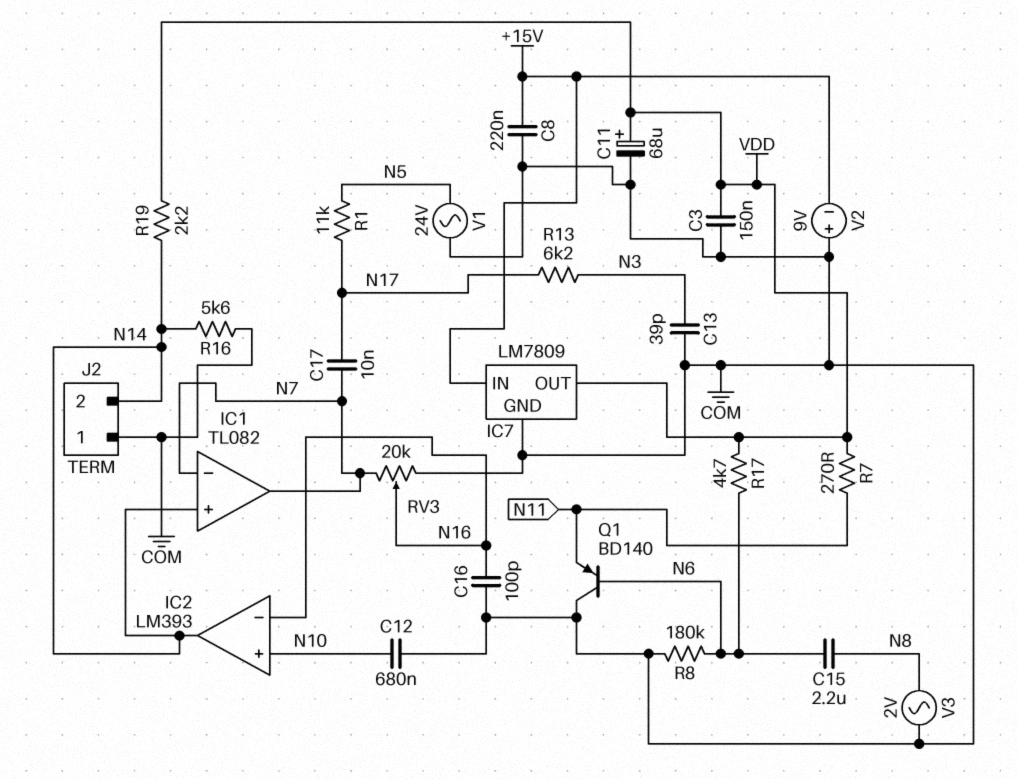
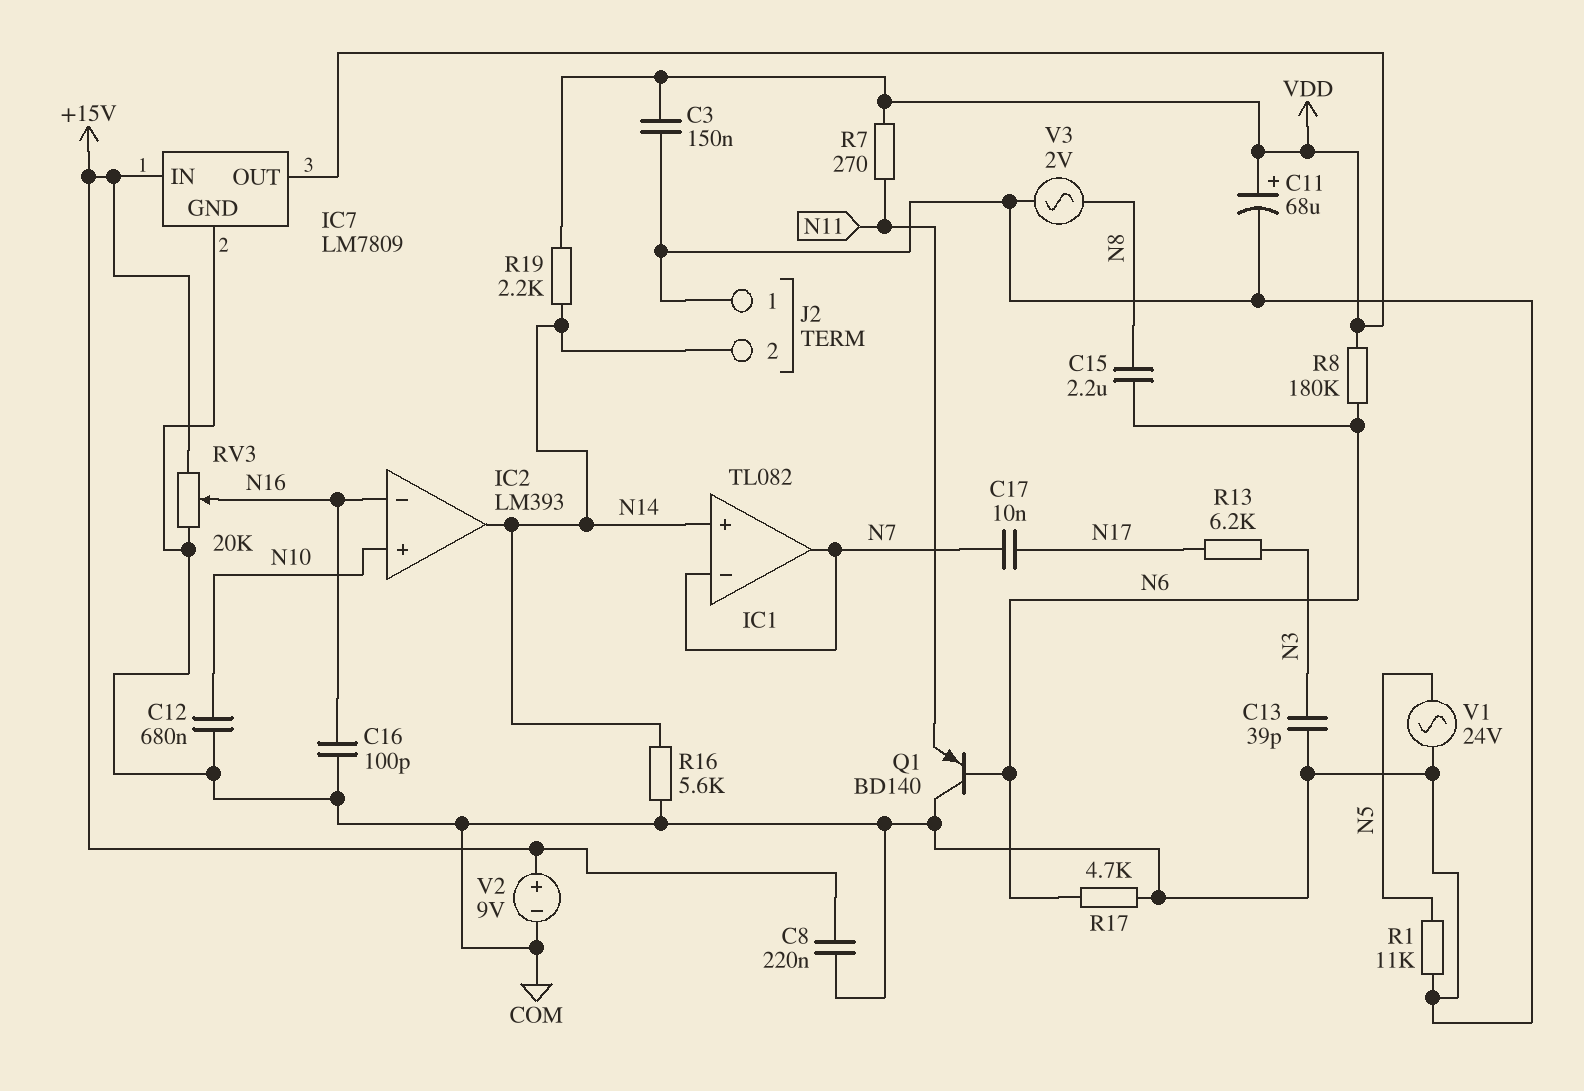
R1: 11k (N5, N17) -> 11k (COM, N5)
R8: 180k (COM, N6) -> 180k (N6, VDD)
R17: 4.7k (N6, VDD) -> 4.7k (COM, N6)
RV3: 20k (COM, N7, wiper N16) -> 20k (+15V, COM, wiper N16)
V2: 9V (plus COM, minus +15V) -> 9V (plus +15V, minus COM)

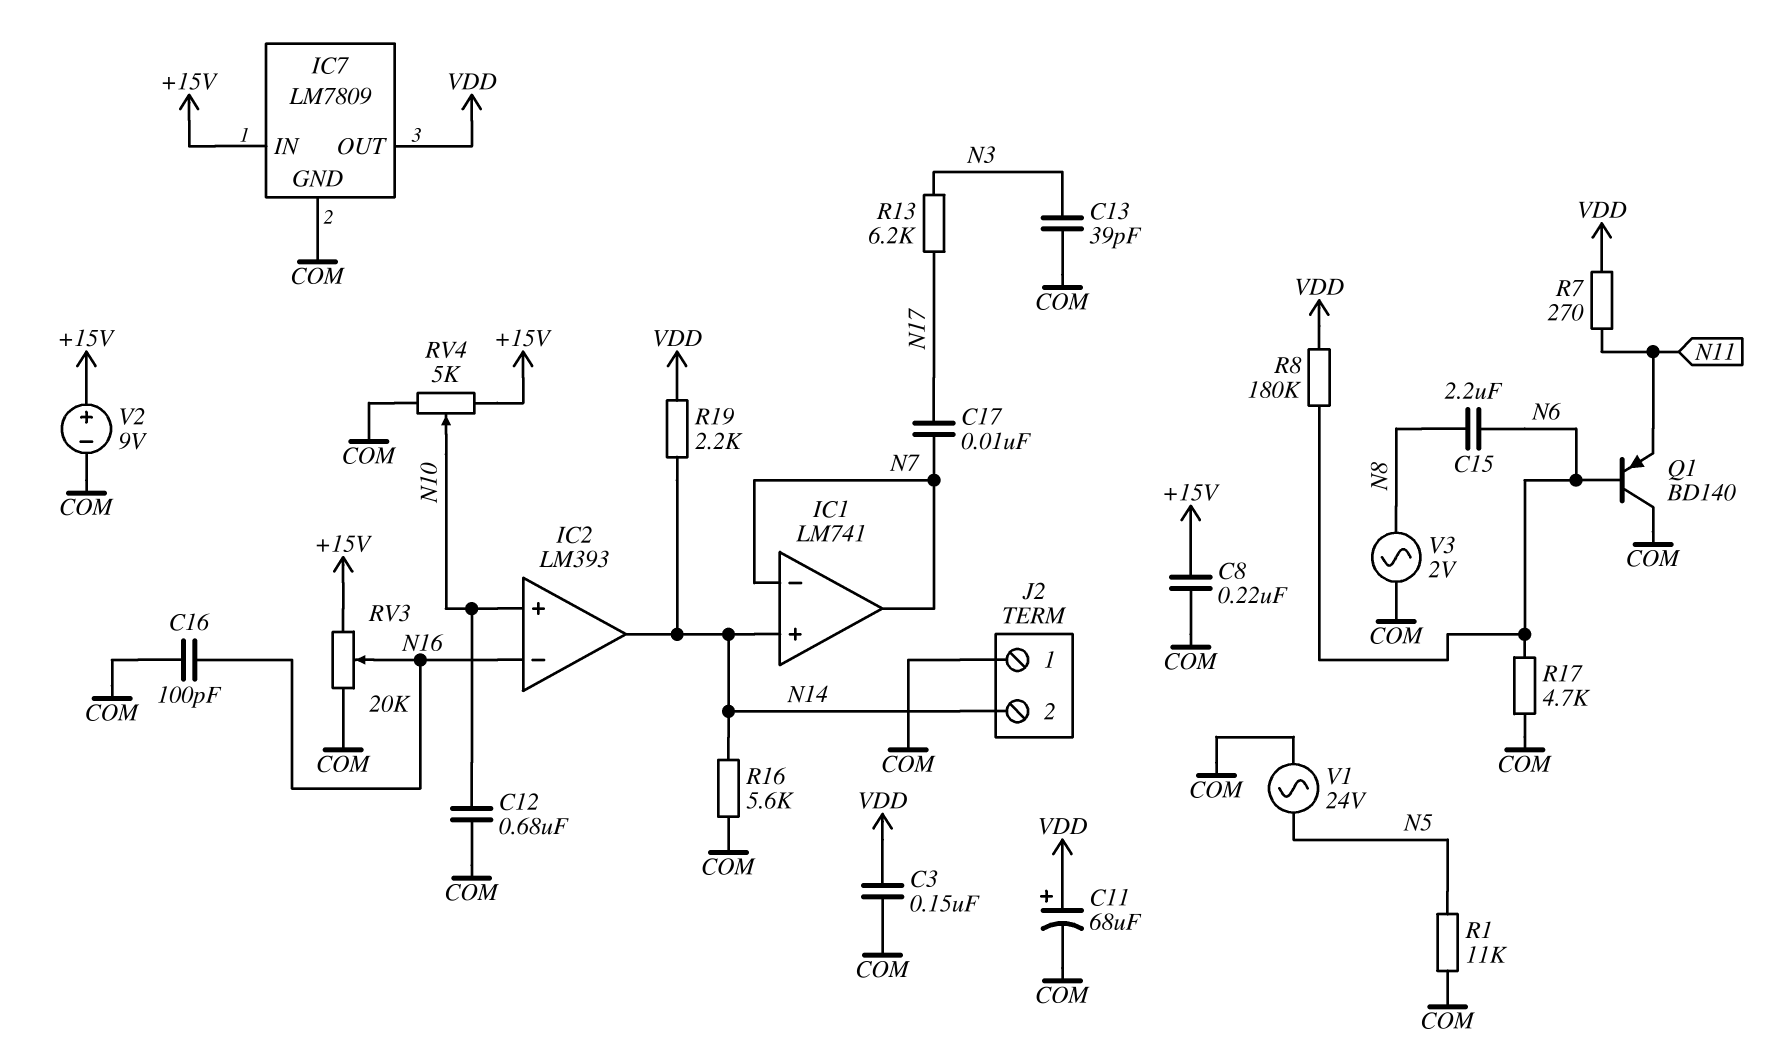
IC1: TL082 -> LM741
RV4: none -> 5k (+15V, COM, wiper N10)

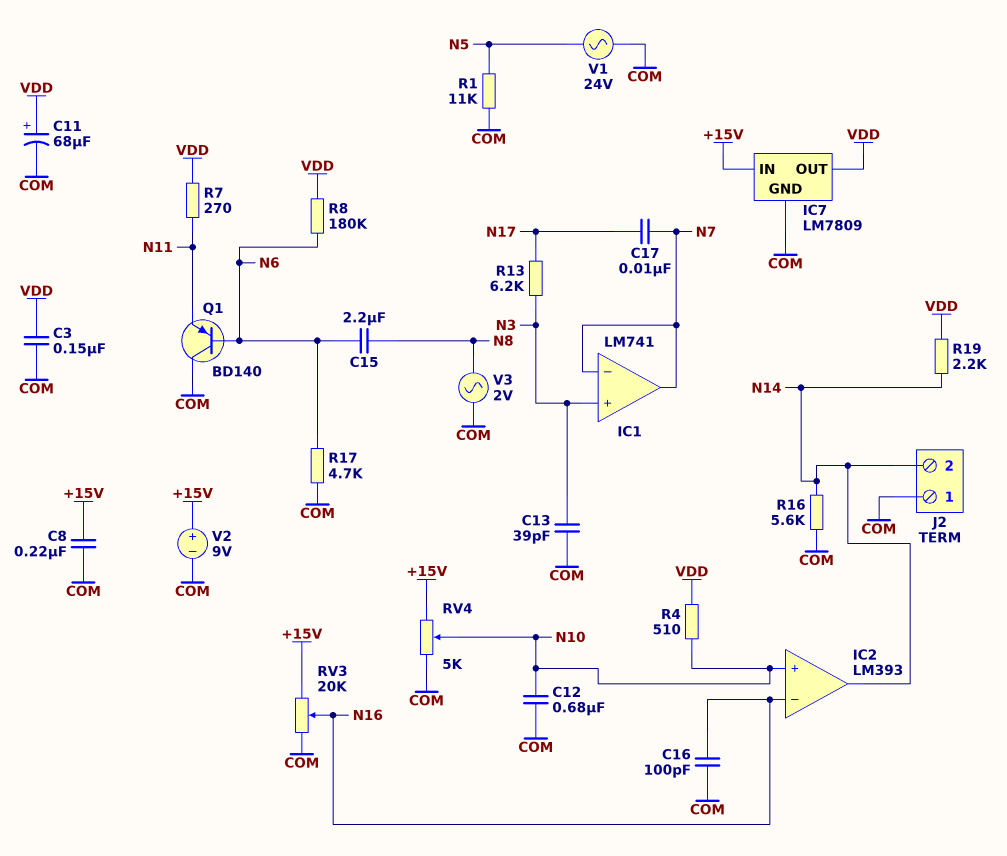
IC1 pin in+: N14 -> N3
R4: none -> 510 (N10, VDD)

